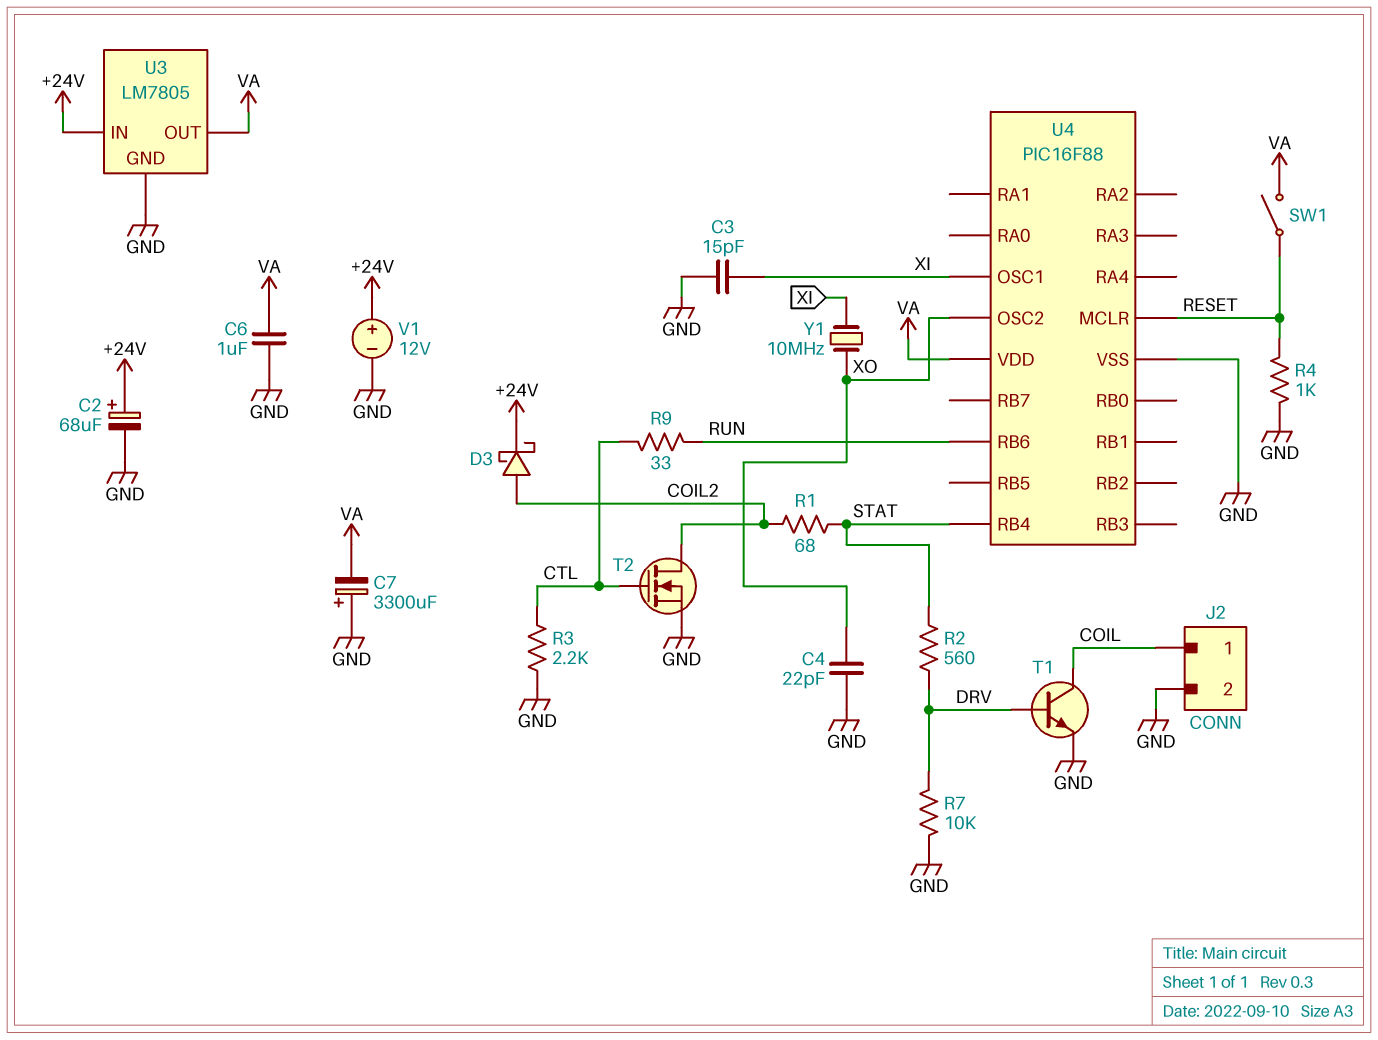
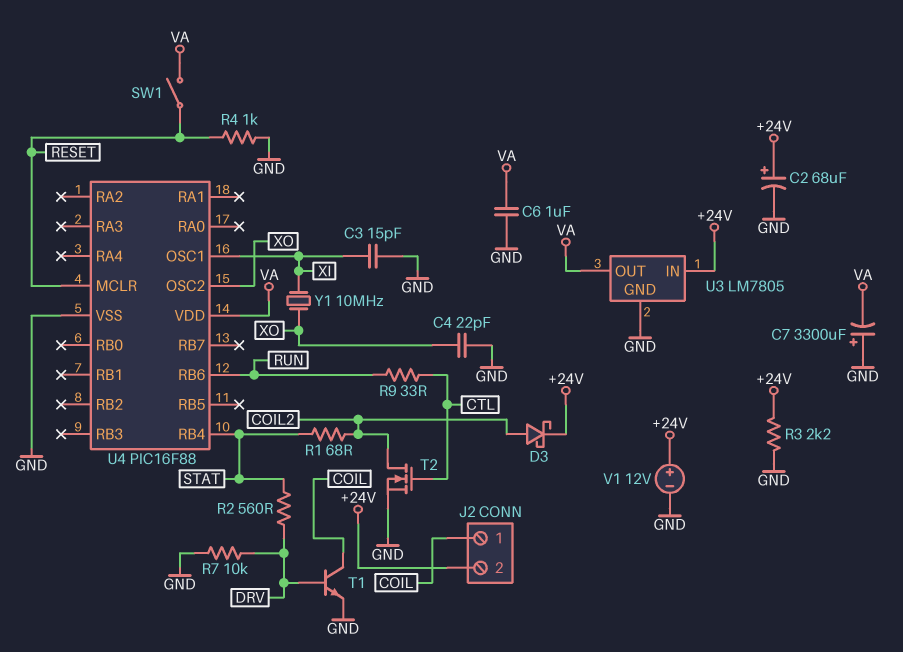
J2 pin 2: GND -> +24V
R3: 2.2k (CTL, GND) -> 2.2k (+24V, GND)

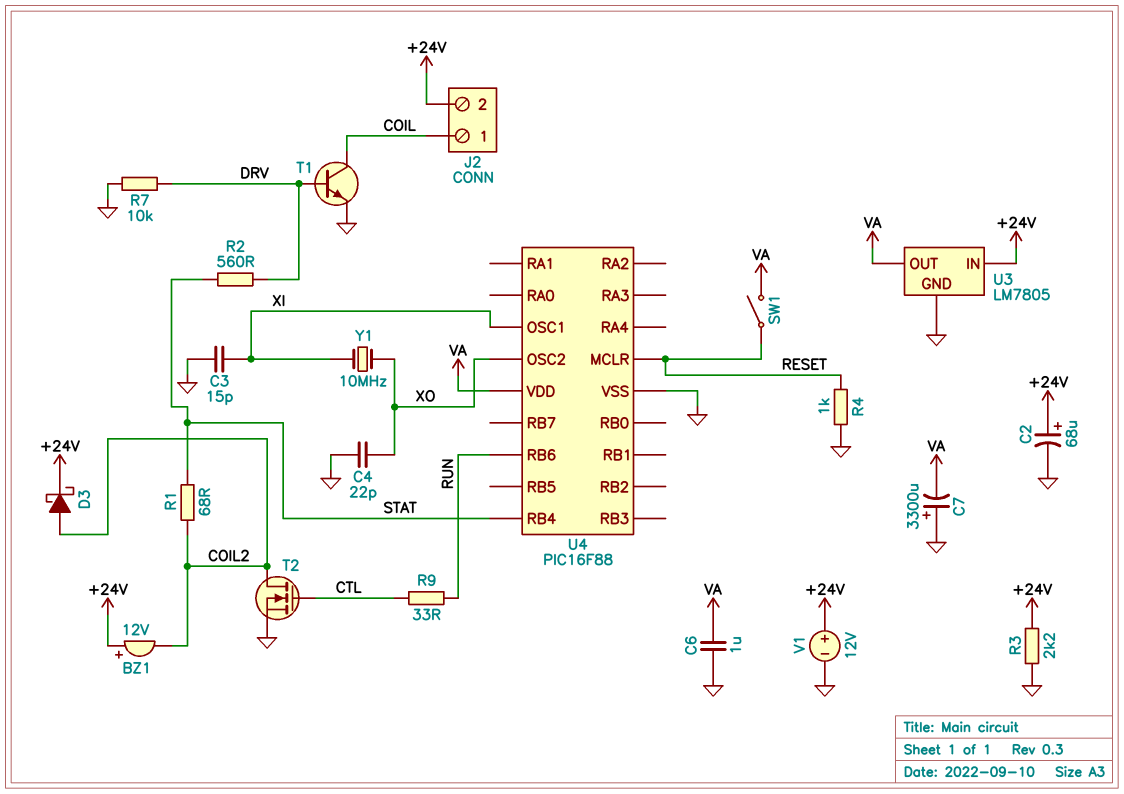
BZ1: none -> buzzer 12V (plus +24V, minus COIL2)

